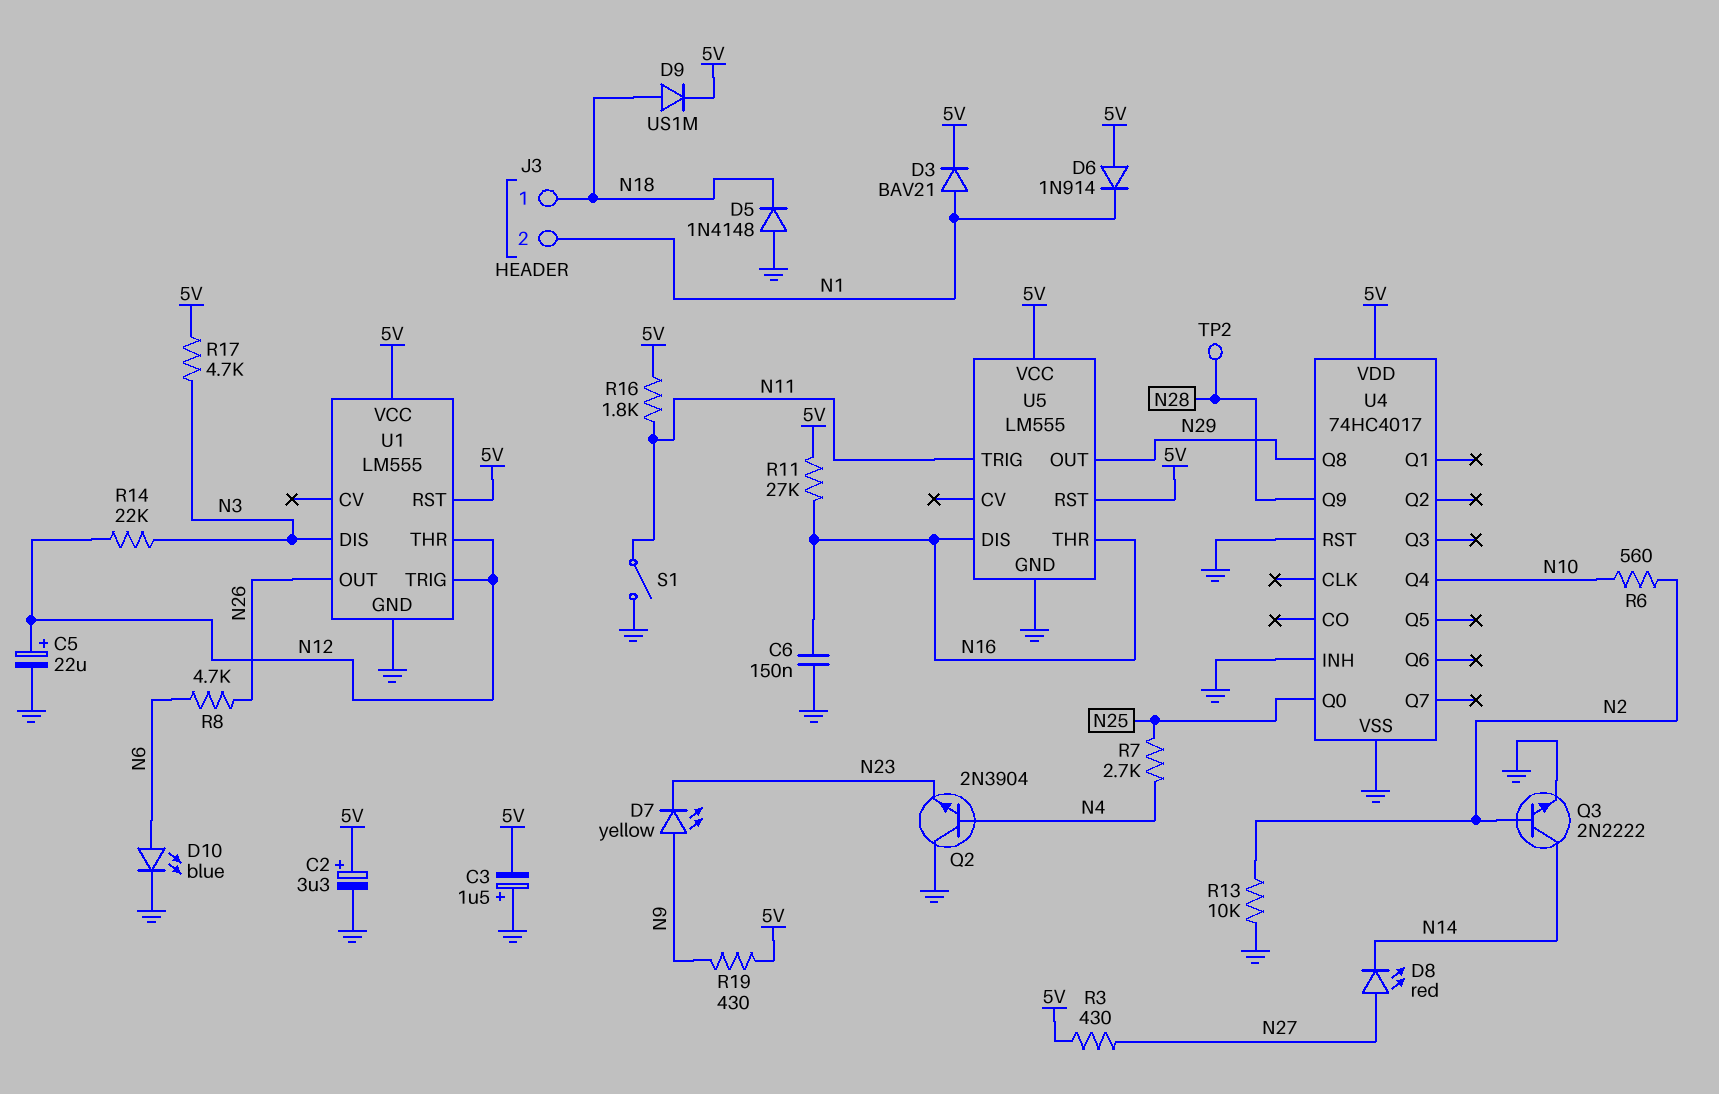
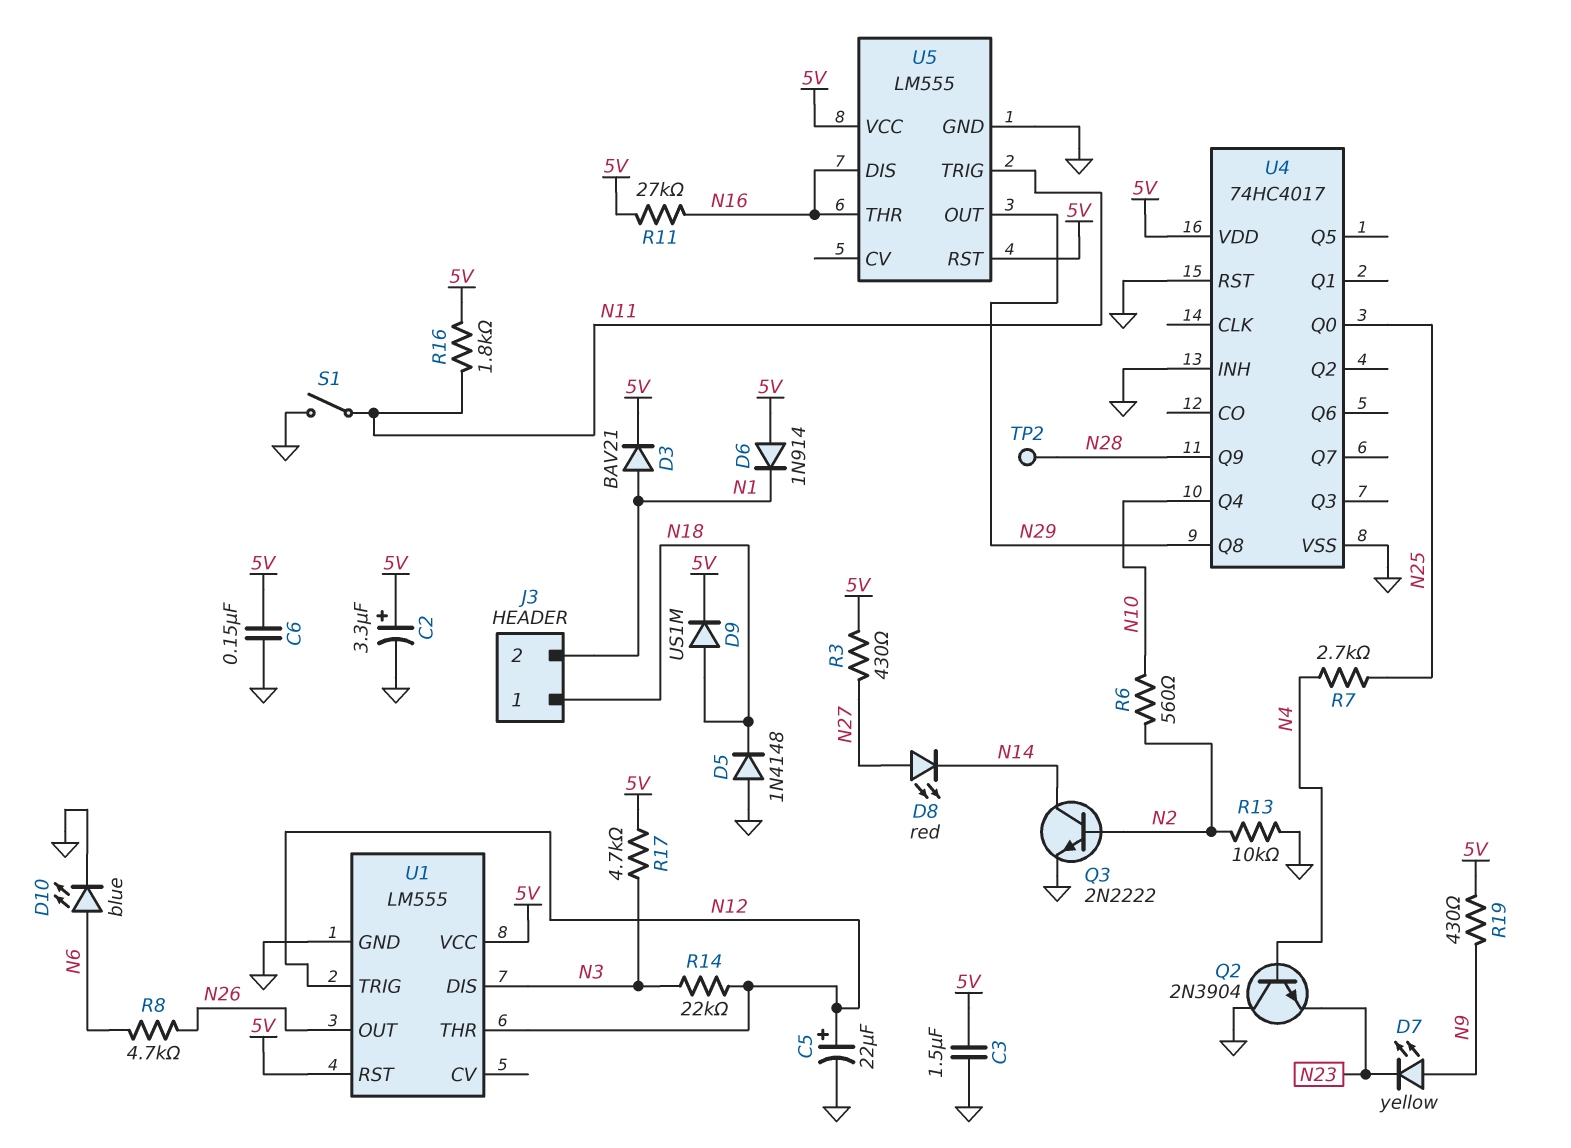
C3: 1.5uF (plus GND, minus 5V) -> 1.5uF (5V, GND)
C6: 150nF (GND, N16) -> 150nF (5V, GND)

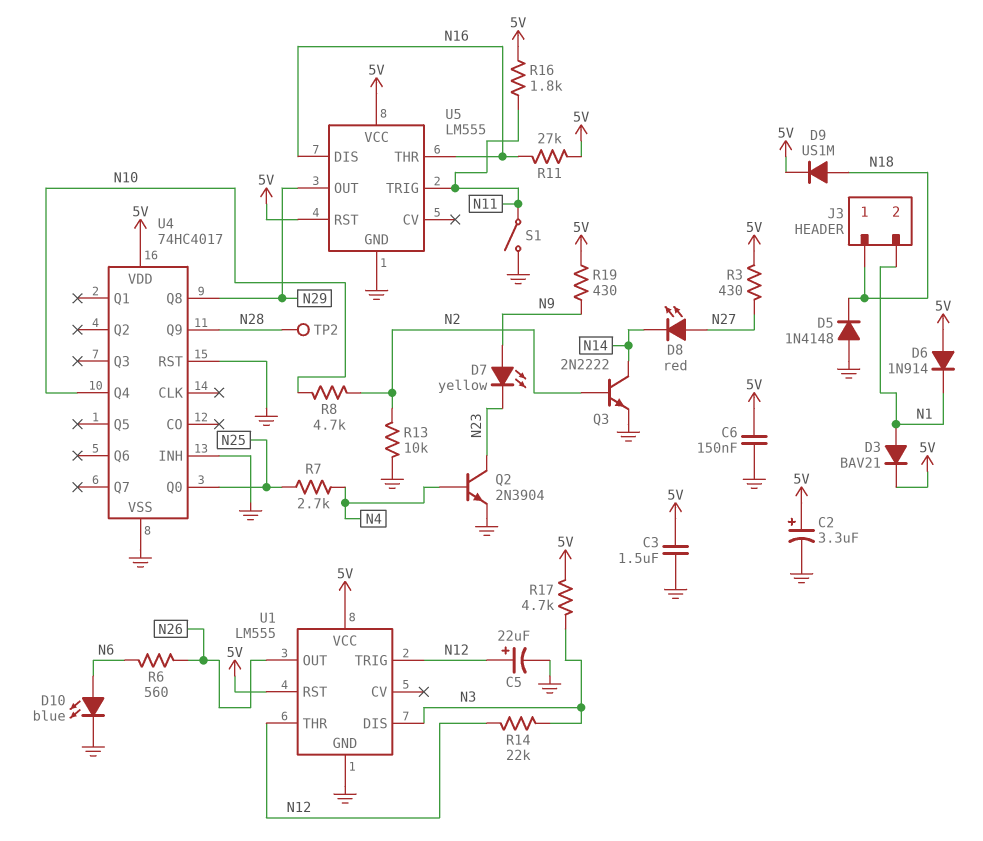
Q2: NPN 2N3904 (B N4, C GND, E N23) -> NPN 2N3904 (B N4, C N23, E GND)
R6: 560 (N2, N10) -> 560 (N6, N26)
R8: 4.7k (N6, N26) -> 4.7k (N2, N10)

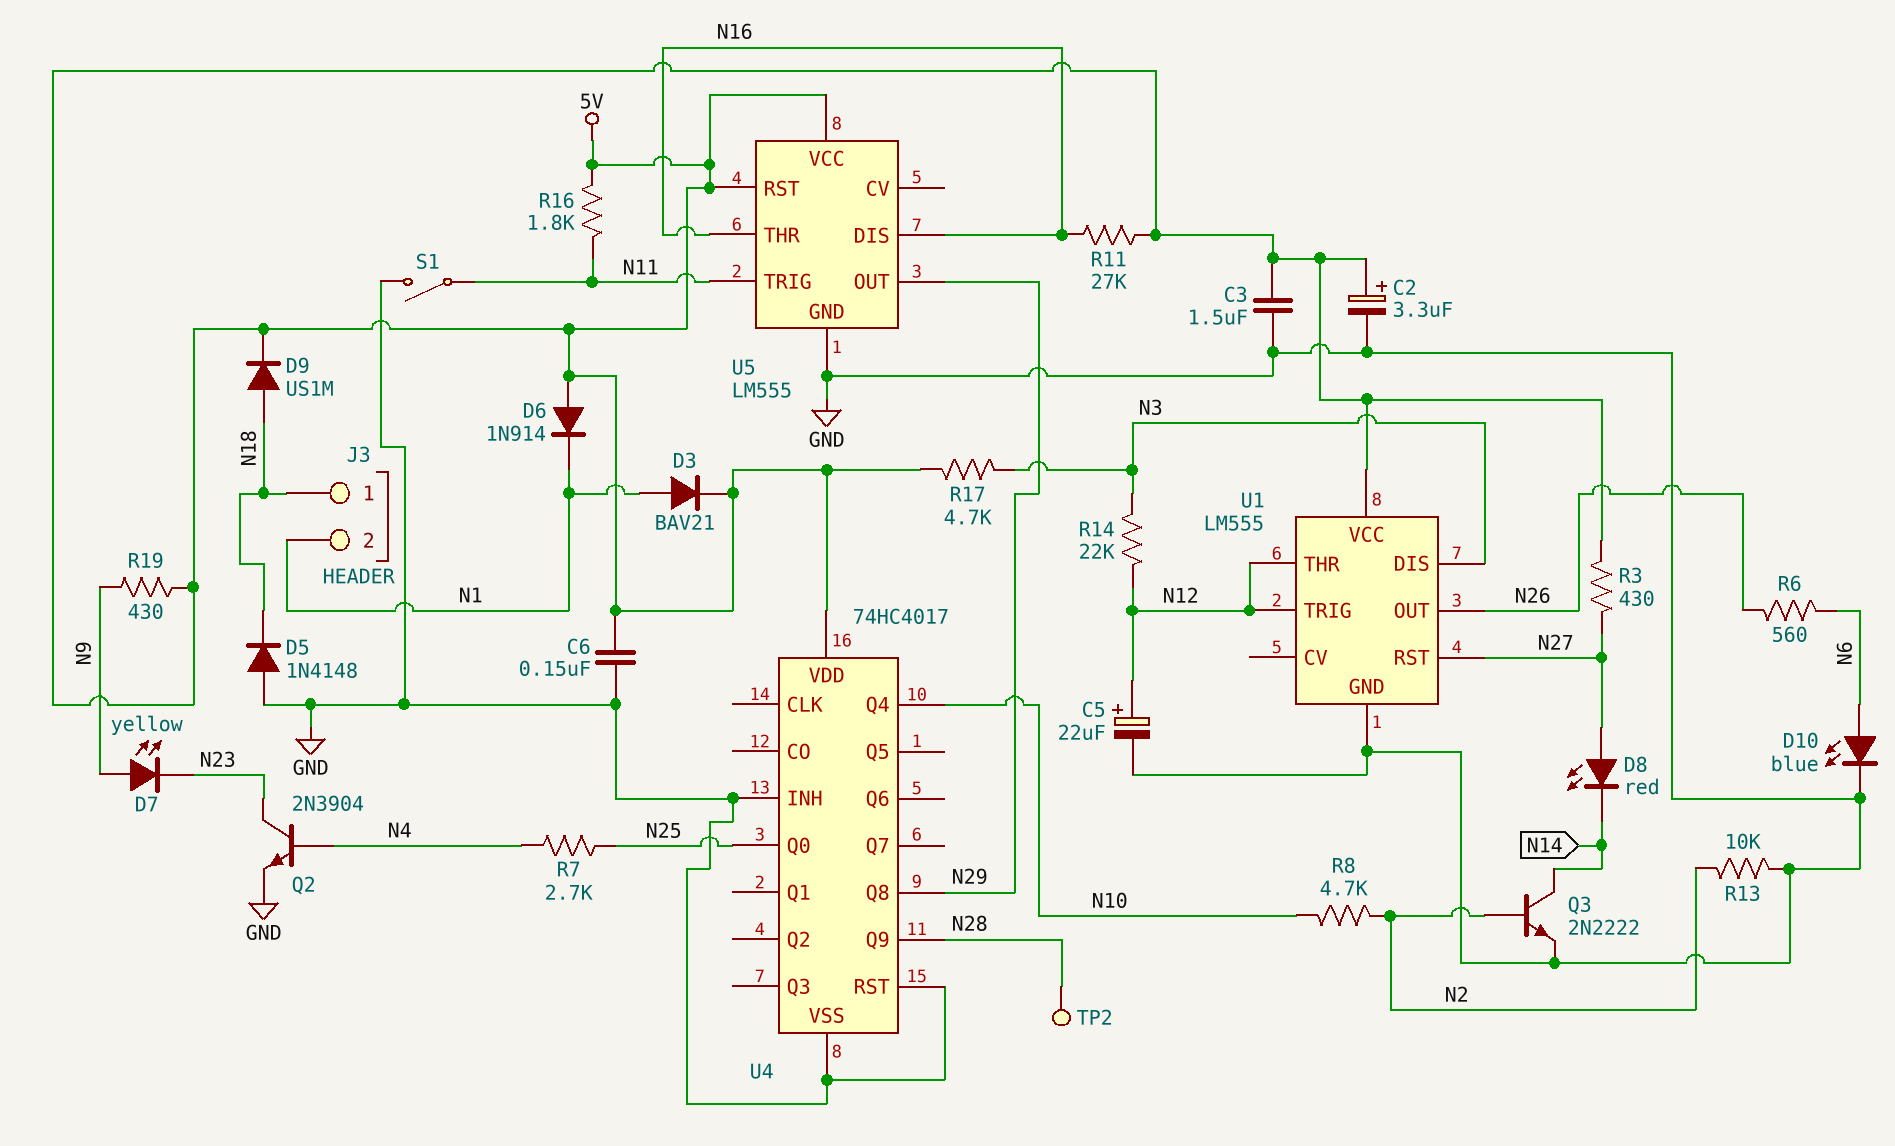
U1 pin RST: 5V -> N27

